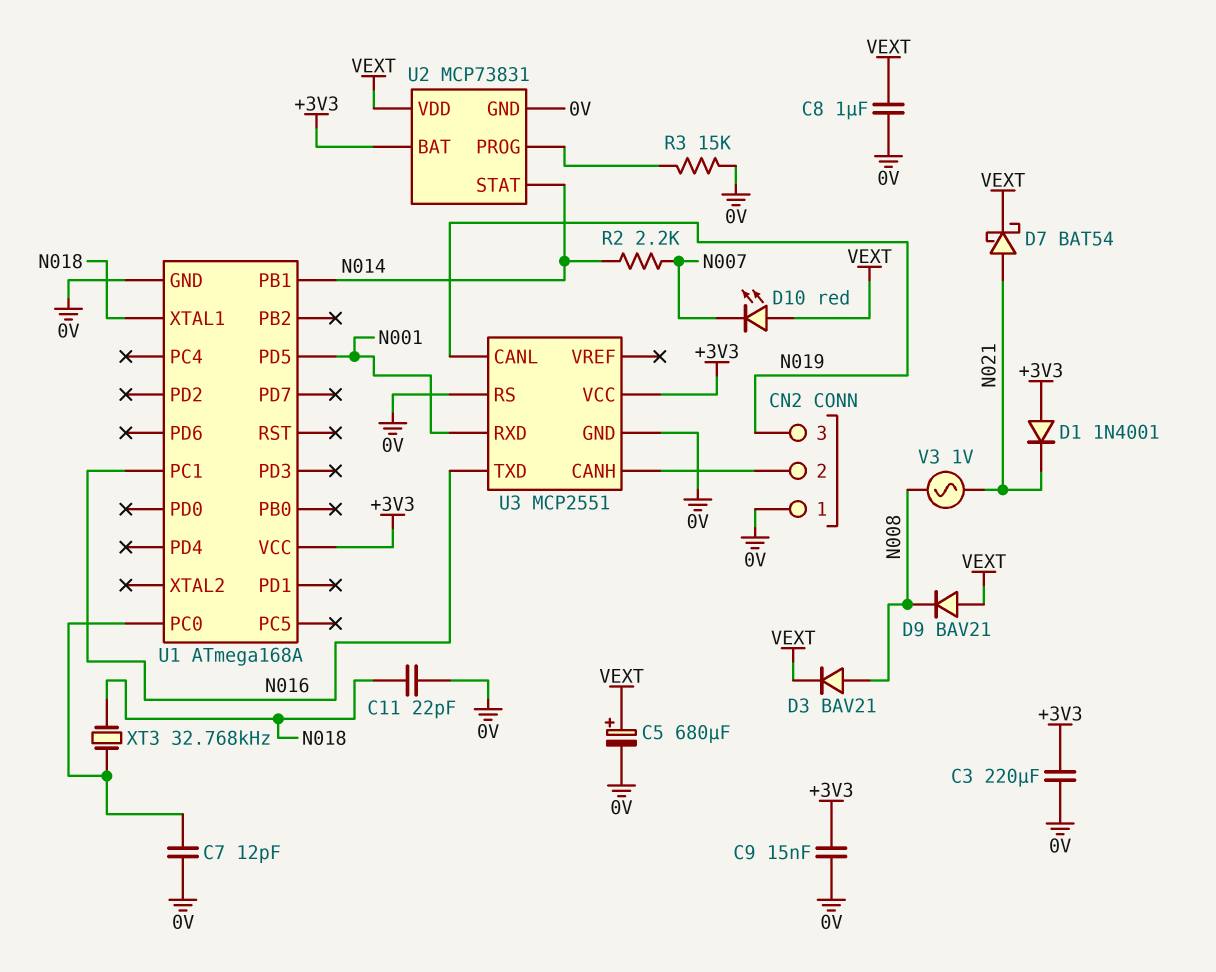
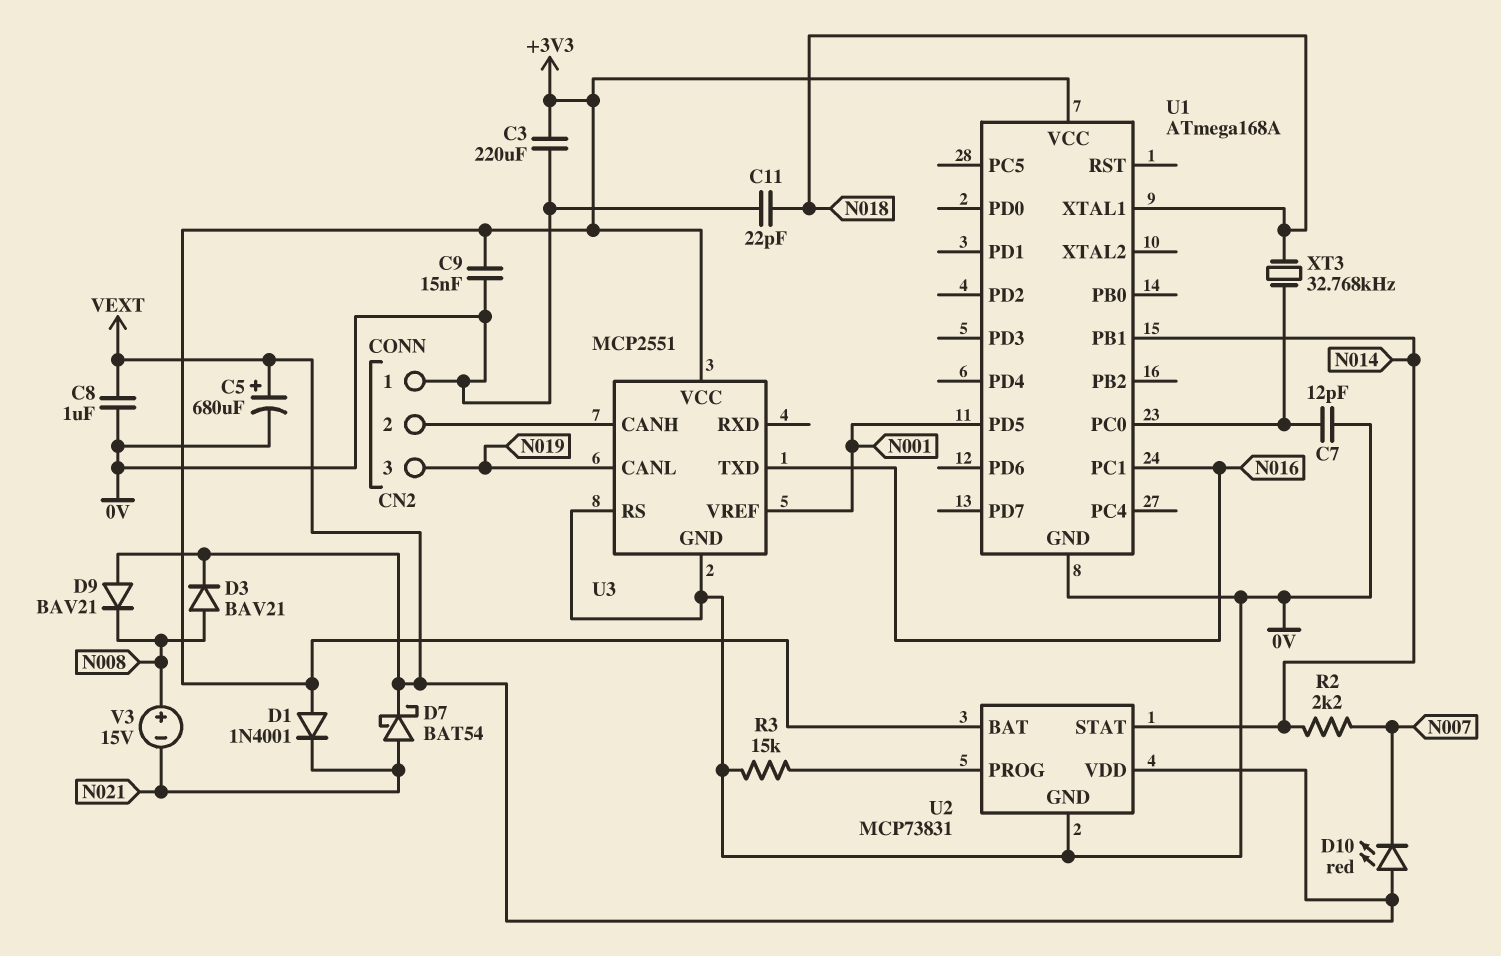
U3 pin RXD: N001 -> none
U3 pin VREF: none -> N001
V3: AC 1V (N008, N021) -> 15V (plus N008, minus N021)

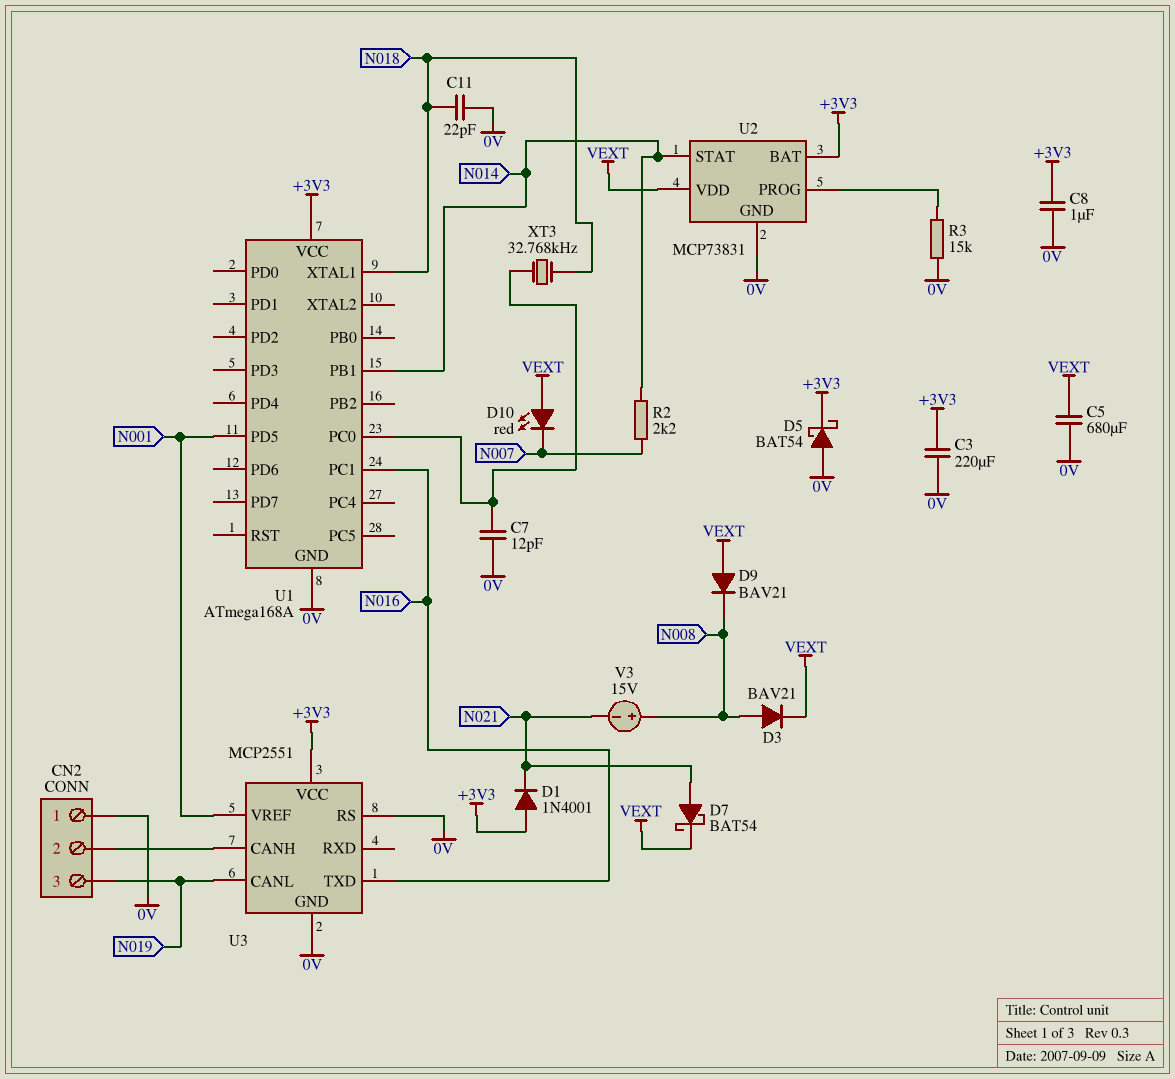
C5: 680uF (plus VEXT, minus 0V) -> 680uF (0V, VEXT)
C8: 1uF (0V, VEXT) -> 1uF (+3V3, 0V)
C9: 15nF (+3V3, 0V) -> none
D5: none -> schottky BAT54 (A 0V, K +3V3)

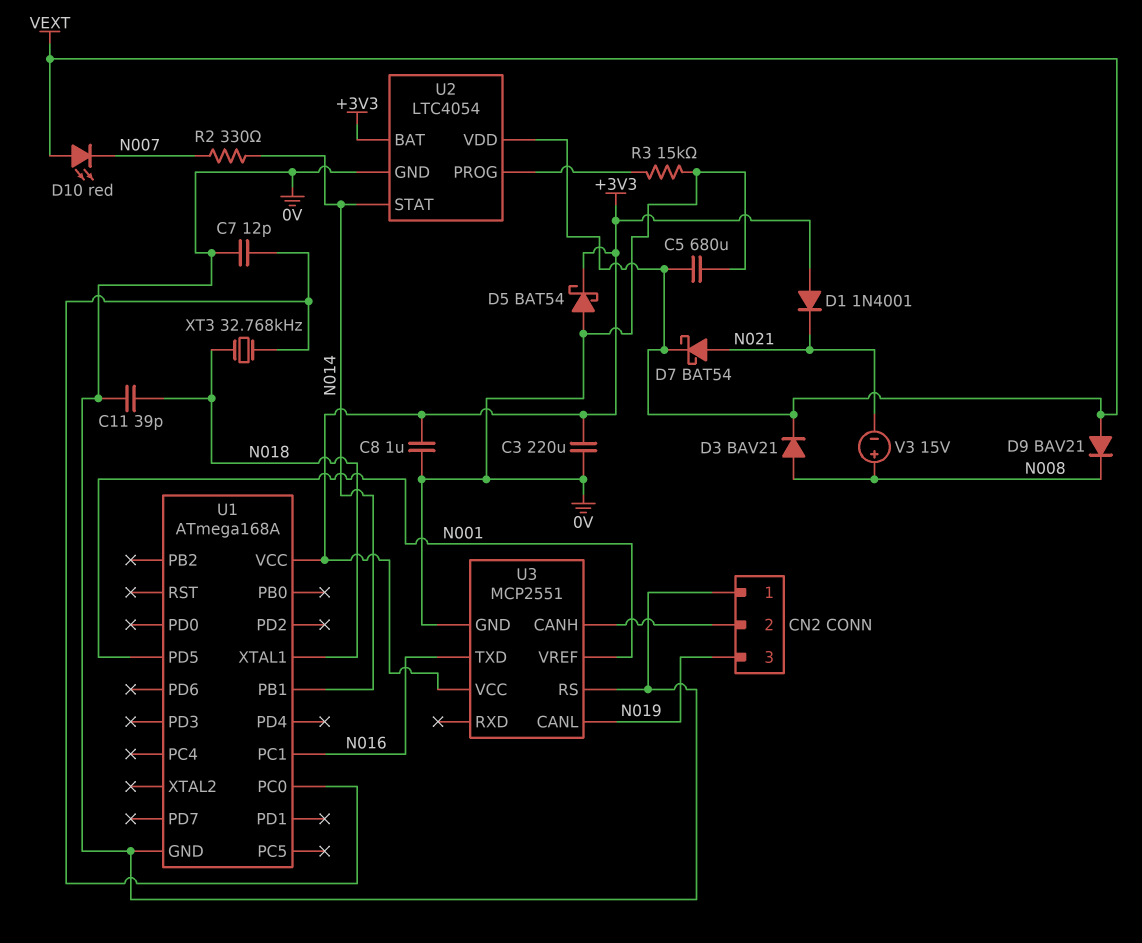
C11: 22pF (0V, N018) -> 39pF (0V, N018)
R2: 2.2k (N007, N014) -> 330 (N007, N014)
U2: MCP73831 -> LTC4054

